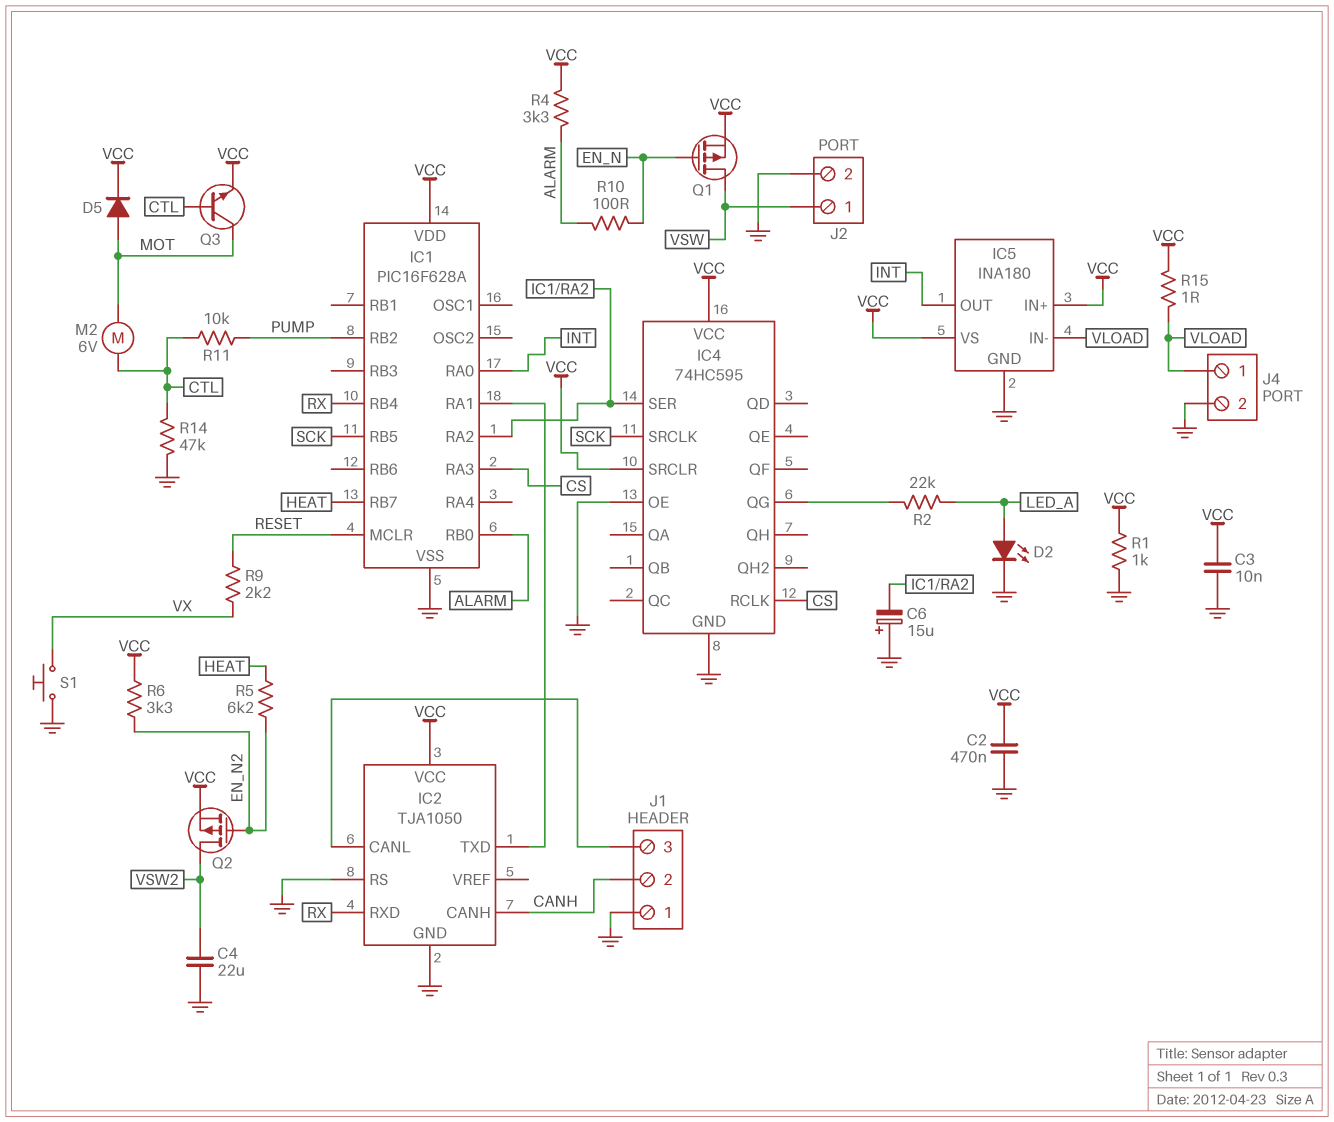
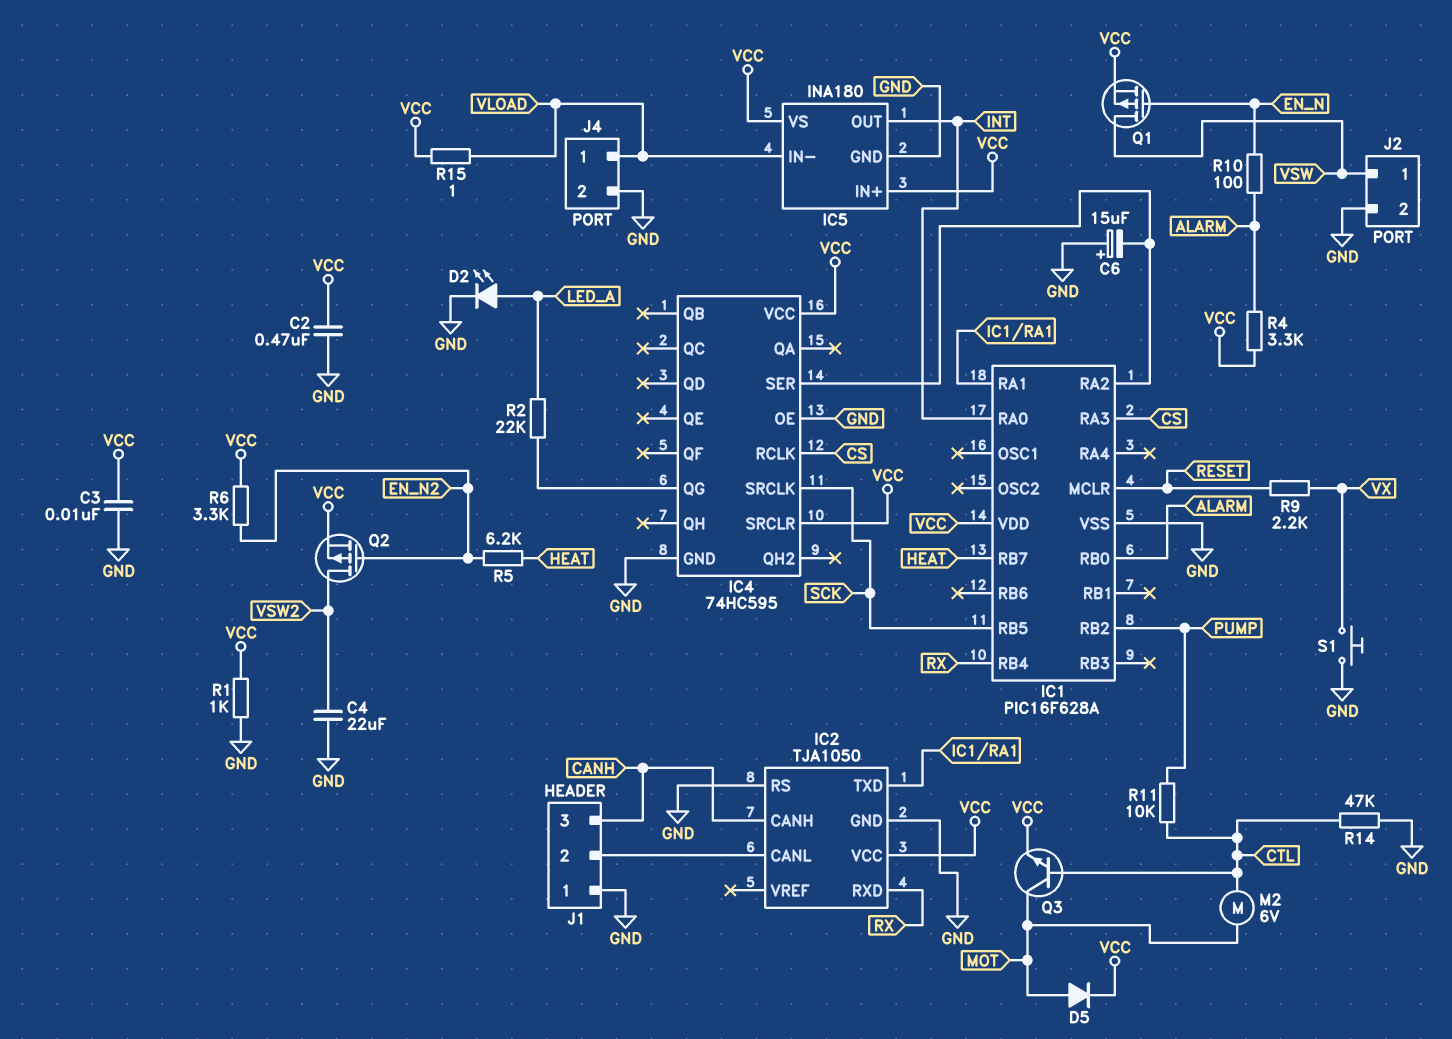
J1 pin 2: CANH -> IC2/CANL
J1 pin 3: IC2/CANL -> CANH

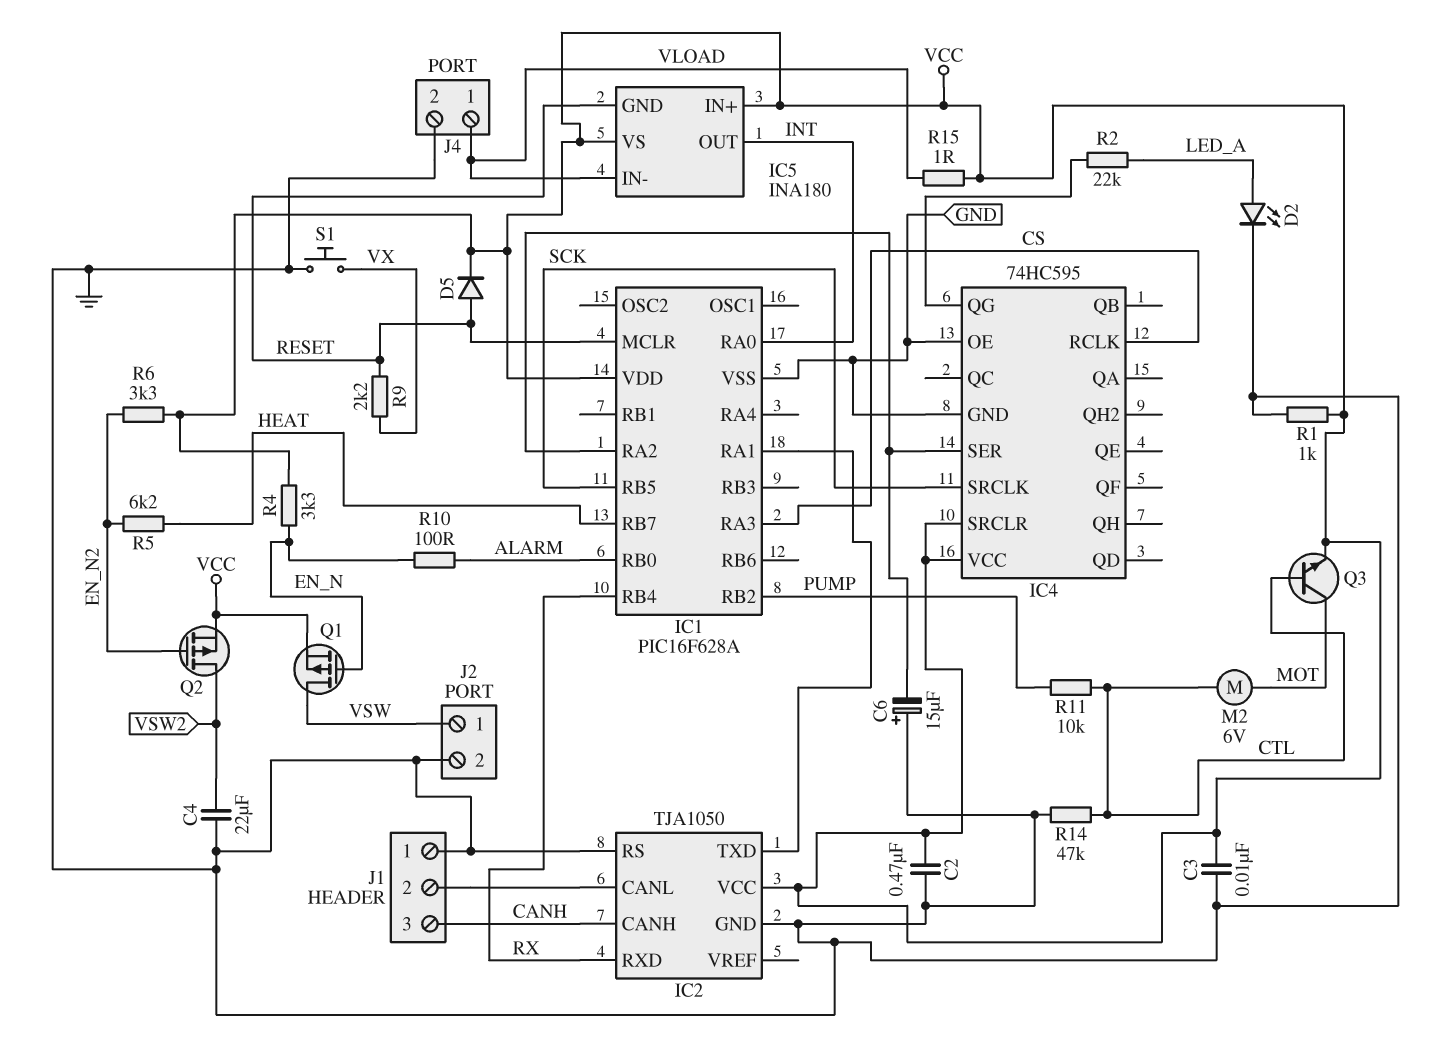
D5: diode (A MOT, K VCC) -> diode (A RESET, K VCC)
IC5 pin GND: GND -> RESET
R4: 3.3k (ALARM, VCC) -> 3.3k (EN_N, VCC)

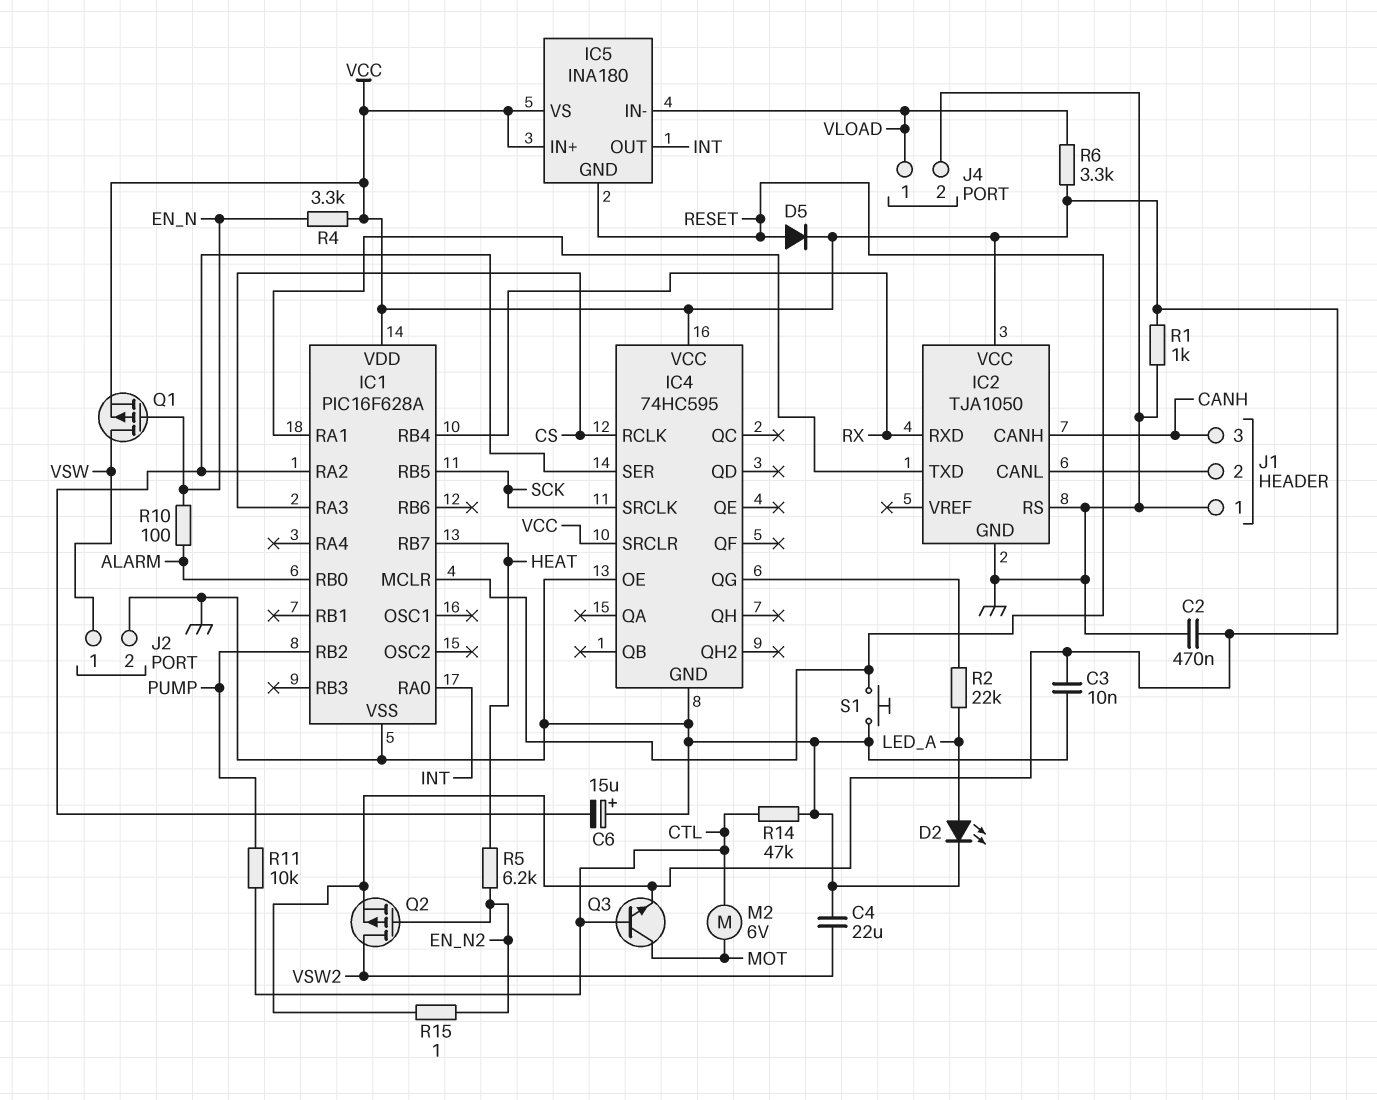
R6: 3.3k (EN_N2, VCC) -> 3.3k (VCC, VLOAD)
R9: 2.2k (RESET, VX) -> none
R15: 1 (VCC, VLOAD) -> 1 (EN_N2, VCC)
S1: button (GND, VX) -> button (GND, RESET)

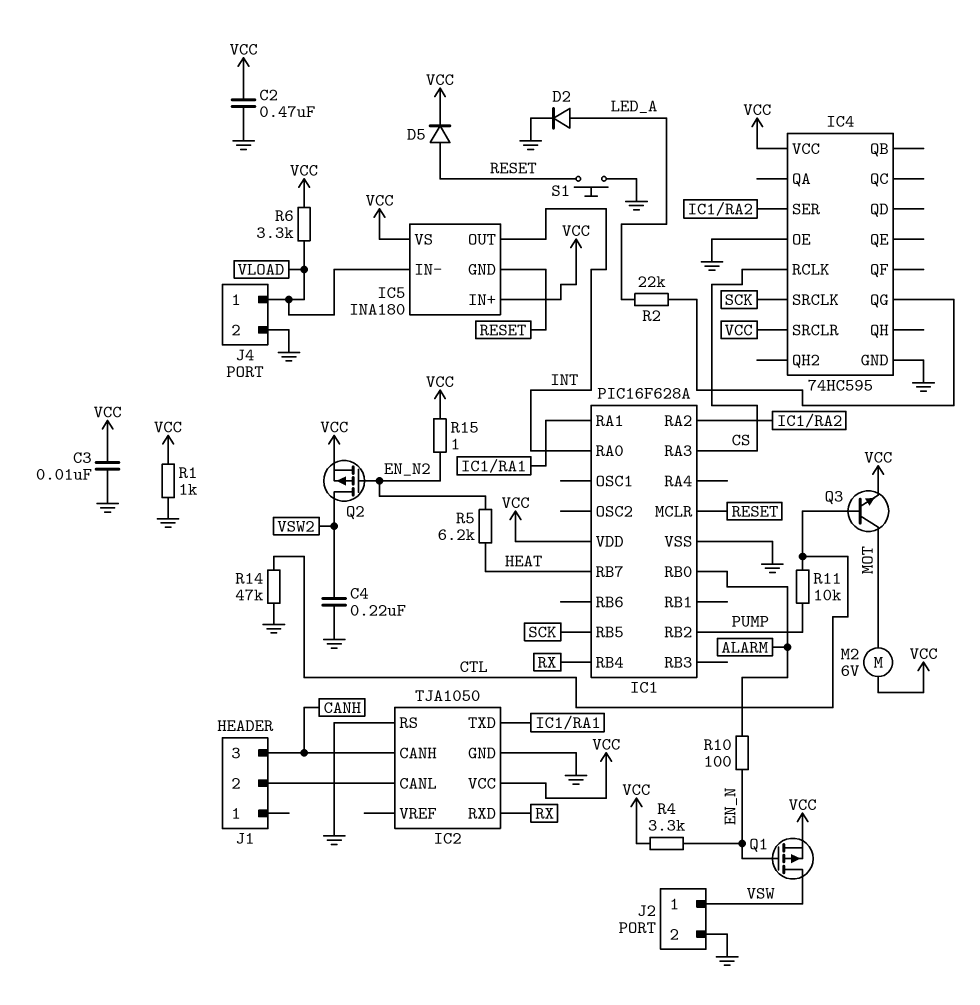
C4: 22uF (GND, VSW2) -> 220nF (GND, VSW2)
C6: 15uF (plus GND, minus IC1/RA2) -> none
D2: LED (A LED_A, K GND) -> diode (A LED_A, K GND)
J1 pin 1: GND -> none
M2: motor 6V (CTL, MOT) -> motor 6V (MOT, VCC)

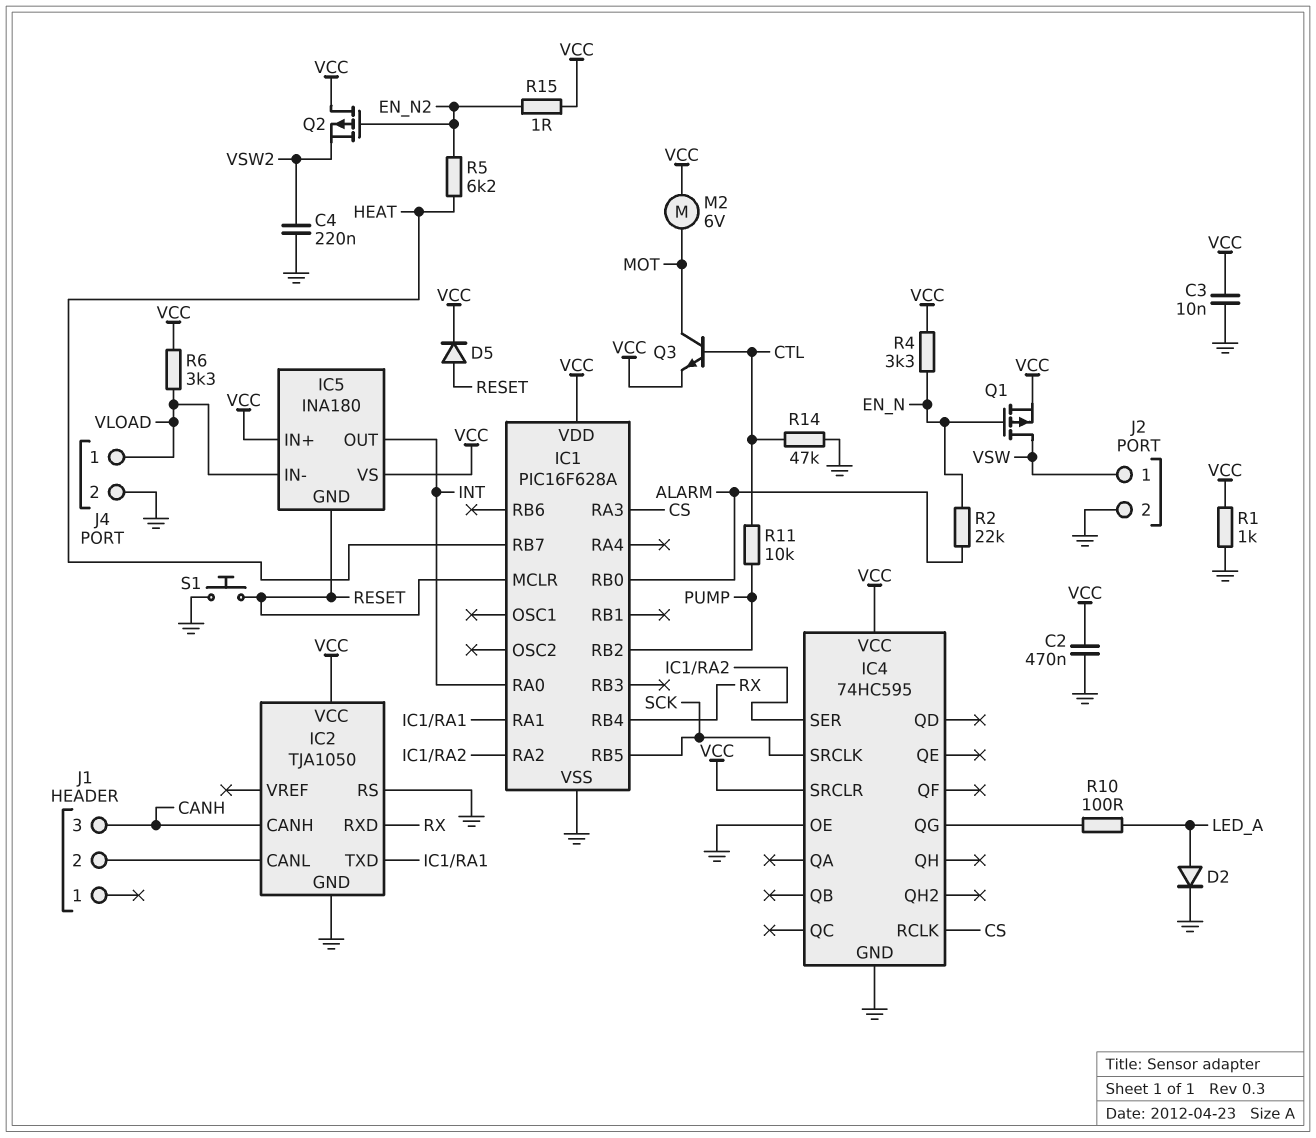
Q2: PMOS (G EN_N2, D VSW2, S VCC) -> PMOS (G EN_N2, D VCC, S VSW2)
R2: 22k (IC4/QG, LED_A) -> 22k (ALARM, EN_N)
R10: 100 (ALARM, EN_N) -> 100 (IC4/QG, LED_A)

